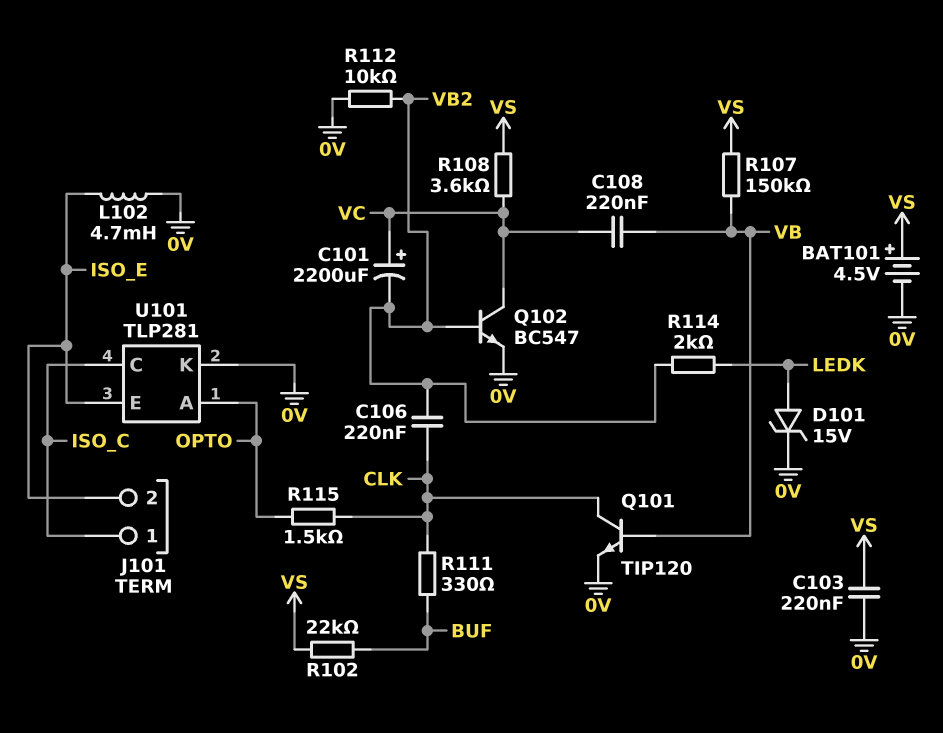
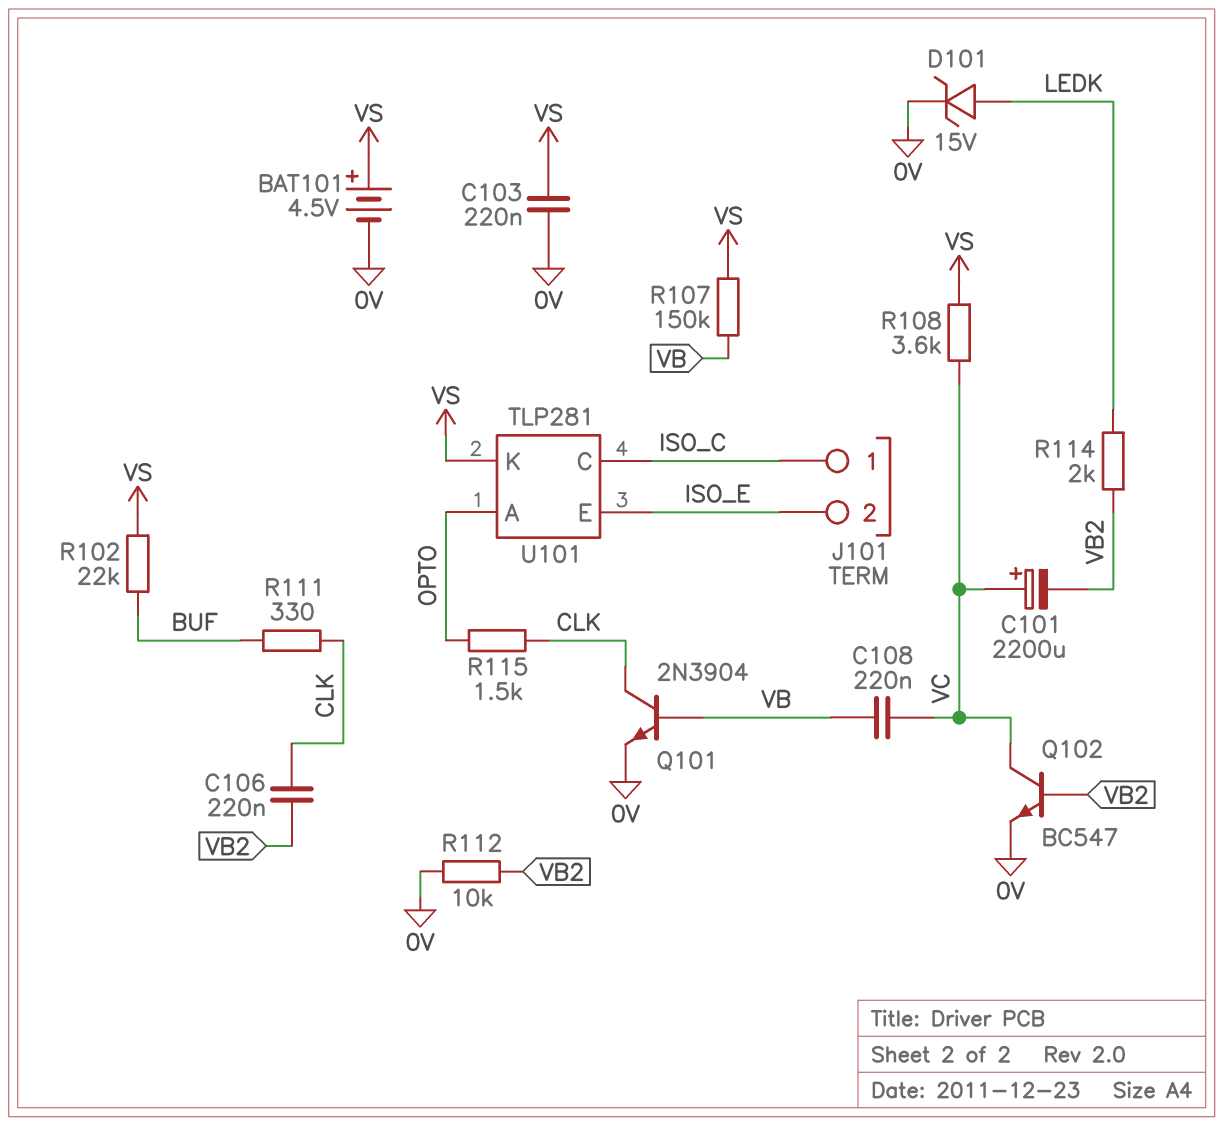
L102: 4.7mH (0V, ISO_E) -> none
Q101: NPN TIP120 (B VB, C CLK, E 0V) -> NPN 2N3904 (B VB, C CLK, E 0V)
U101 pin K: 0V -> VS

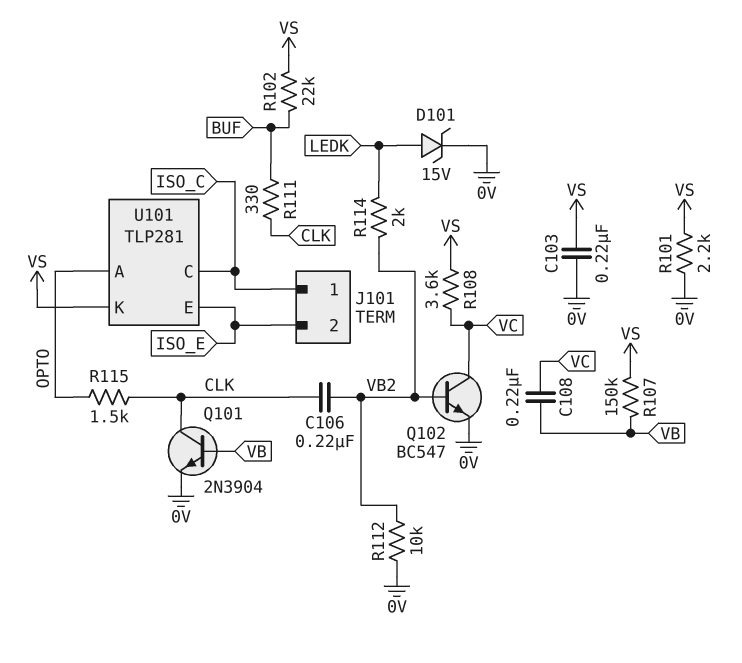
BAT101: 4.5V (plus VS, minus 0V) -> none
C101: 2200uF (plus VC, minus VB2) -> none
R101: none -> 2.2k (0V, VS)

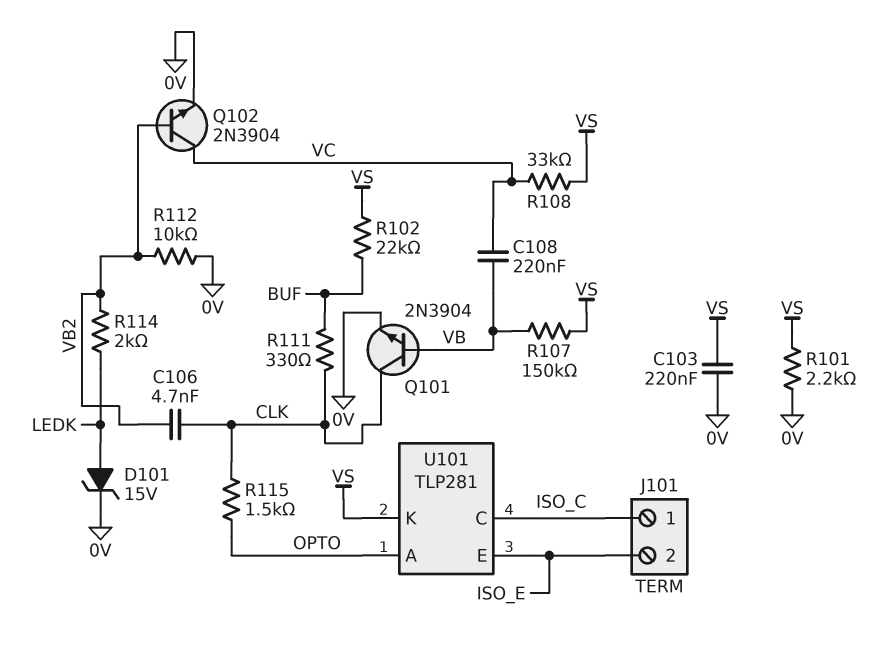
C106: 220nF (CLK, VB2) -> 4.7nF (CLK, VB2)
Q102: NPN BC547 (B VB2, C VC, E 0V) -> NPN 2N3904 (B VB2, C VC, E 0V)
R108: 3.6k (VC, VS) -> 33k (VC, VS)

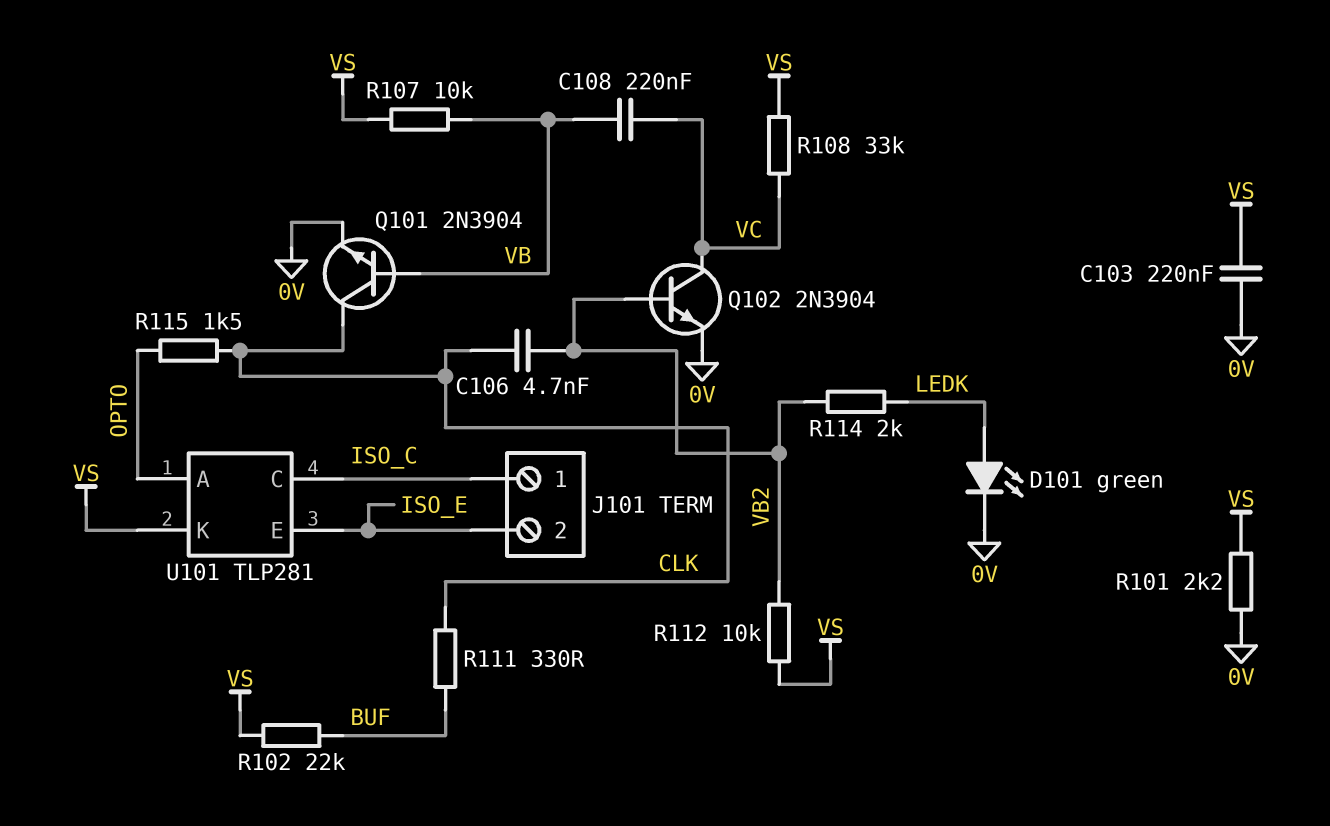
D101: zener 15V (A LEDK, K 0V) -> LED green (A LEDK, K 0V)
R107: 150k (VB, VS) -> 10k (VB, VS)
R112: 10k (0V, VB2) -> 10k (VB2, VS)

